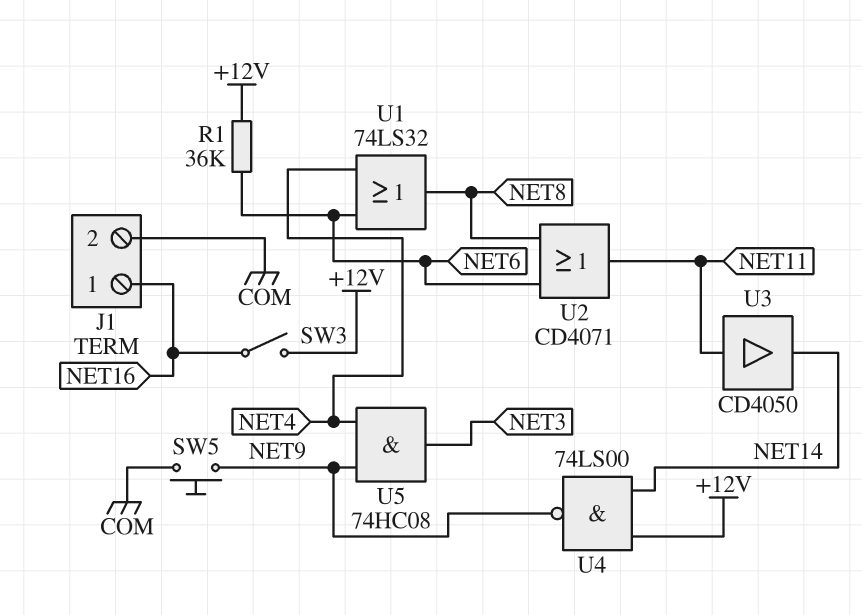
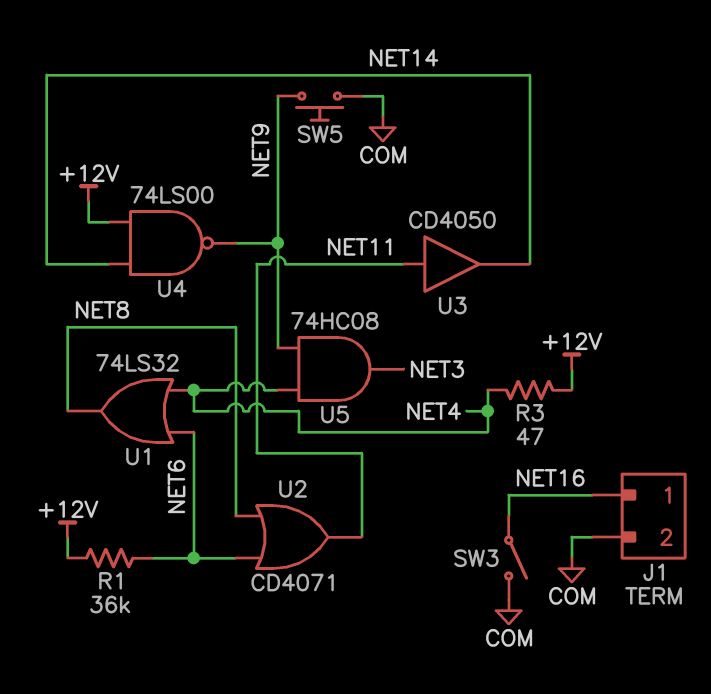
R3: none -> 47 (+12V, NET4)
SW3: switch (+12V, NET16) -> switch (COM, NET16)

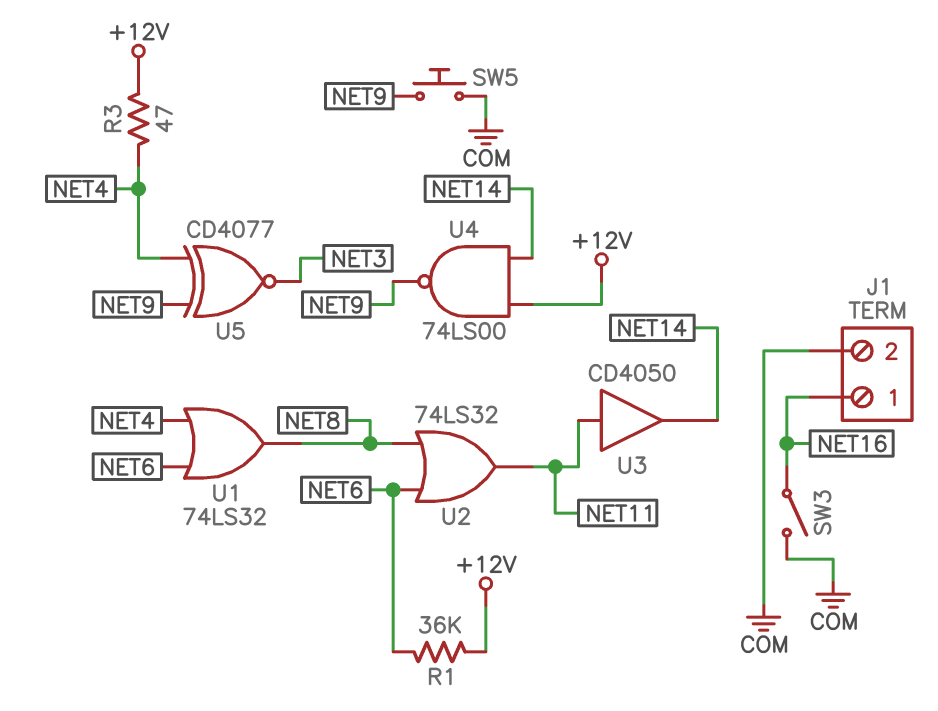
U2: OR CD4071 (in NET6, in NET8, out NET11) -> OR 74LS32 (in NET6, in NET8, out NET11)
U5: AND 74HC08 (in NET4, in NET9, out NET3) -> XNOR CD4077 (in NET4, in NET9, out NET3)

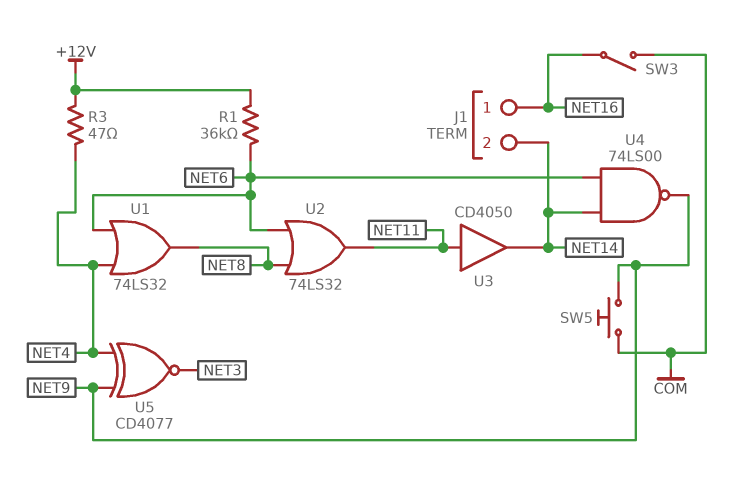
J1 pin 2: COM -> NET14
U4: NAND 74LS00 (in +12V, in NET14, out NET9) -> NAND 74LS00 (in NET6, in NET14, out NET9)

